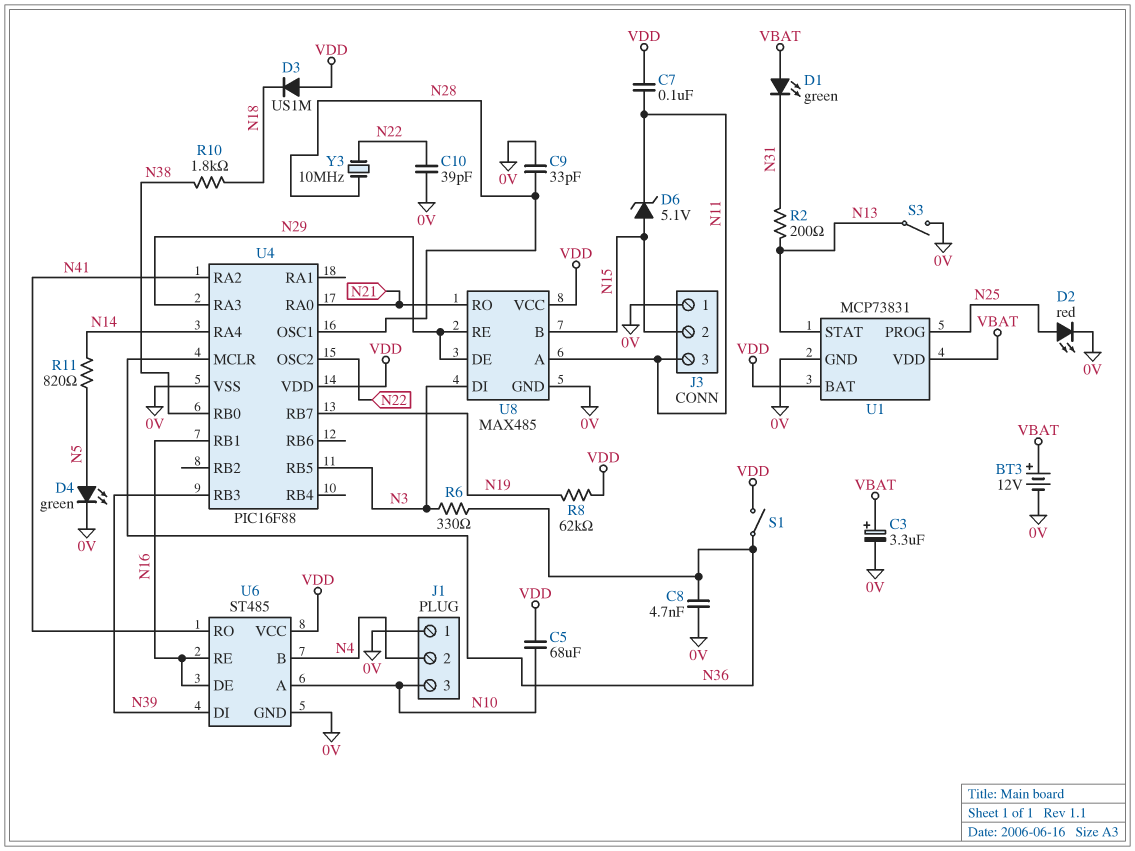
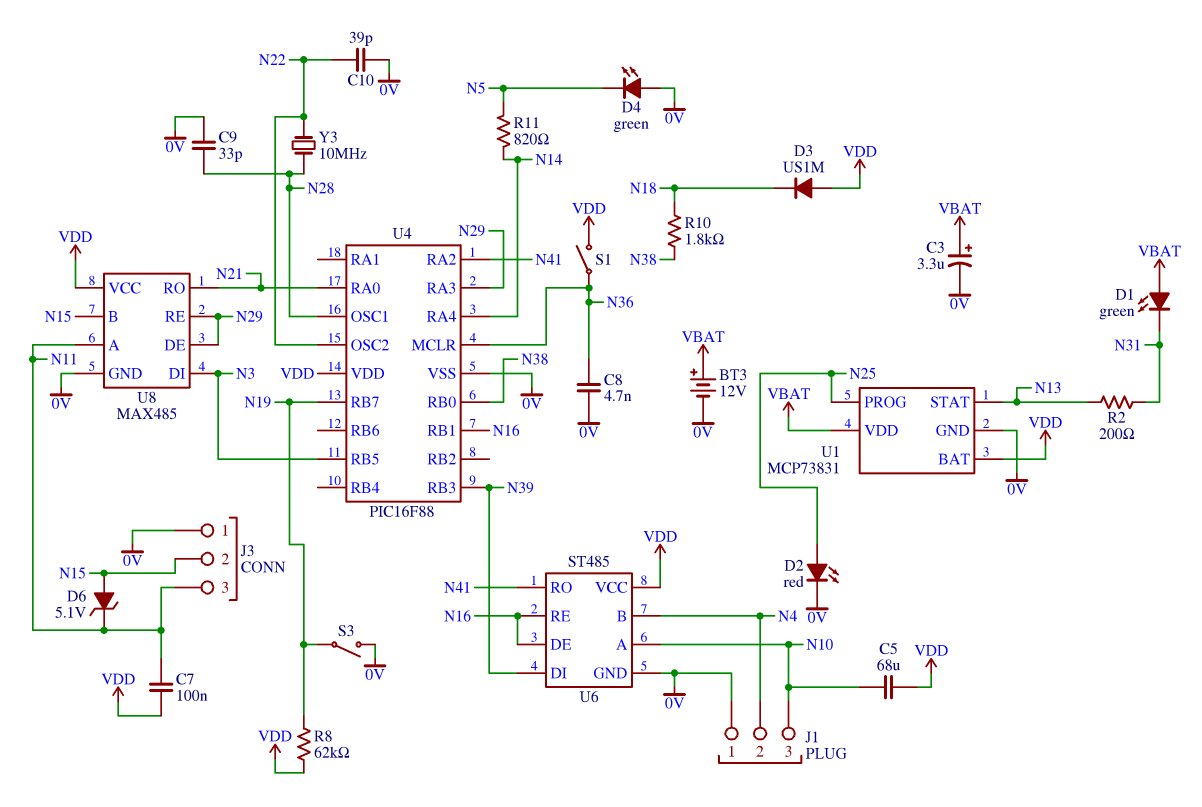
D4: LED green (A N5, K 0V) -> LED green (A 0V, K N5)
R6: 330 (N3, N36) -> none
S3: switch (0V, N13) -> switch (0V, N19)

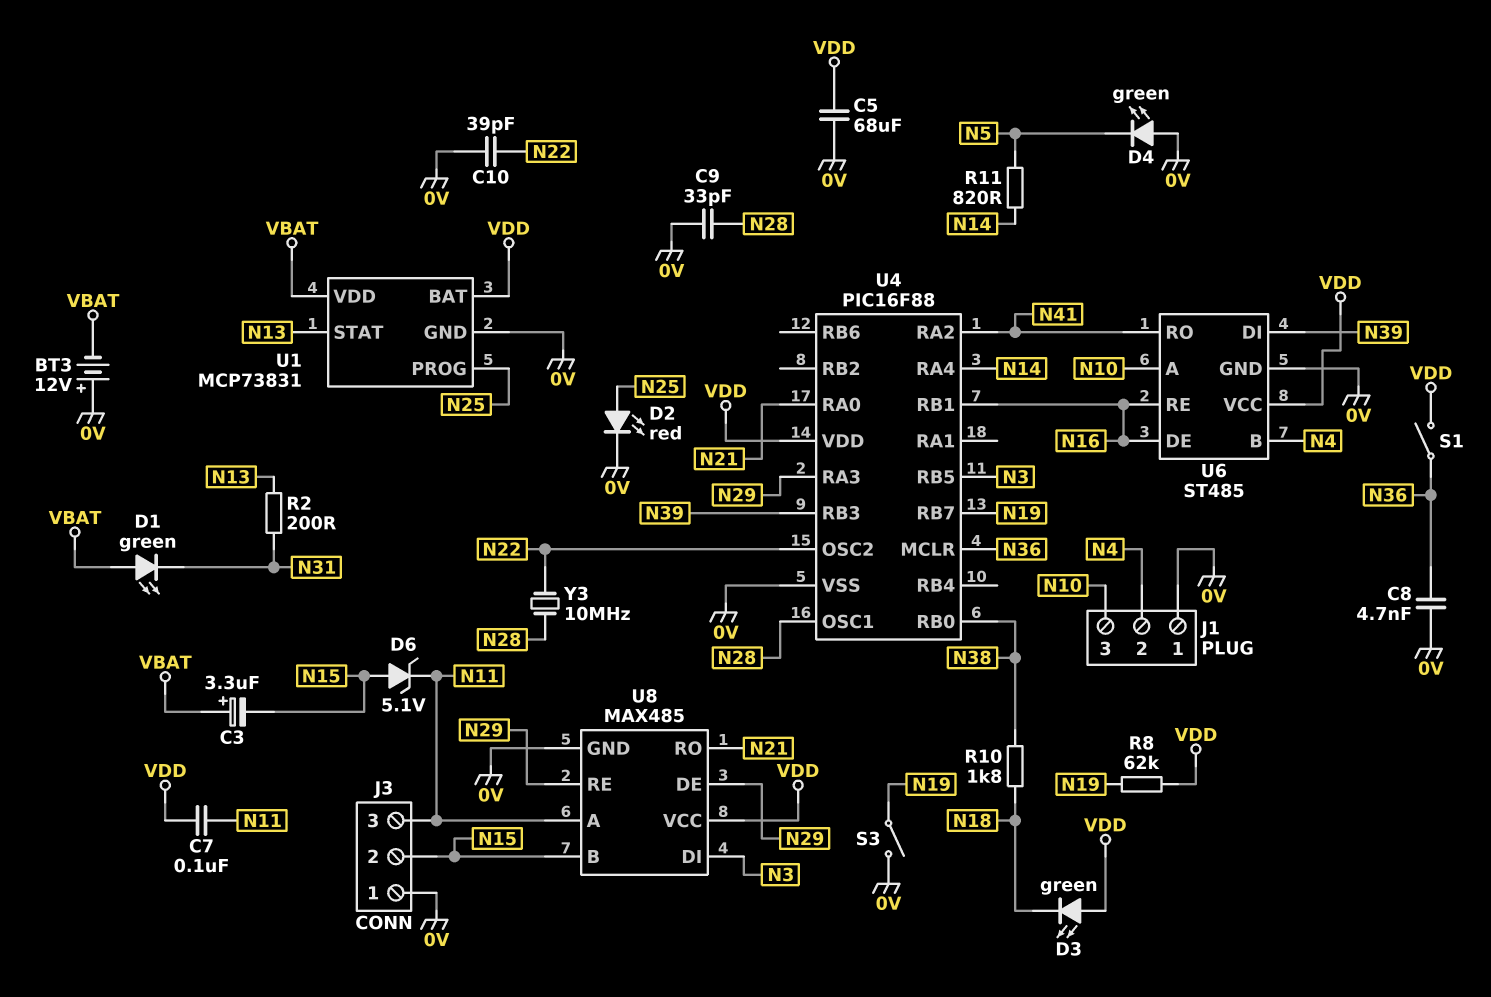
BT3: 12V (plus VBAT, minus 0V) -> 12V (plus 0V, minus VBAT)
C3: 3.3uF (plus VBAT, minus 0V) -> 3.3uF (plus VBAT, minus N15)
C5: 68uF (N10, VDD) -> 68uF (0V, VDD)
D3: diode US1M (A VDD, K N18) -> LED green (A VDD, K N18)

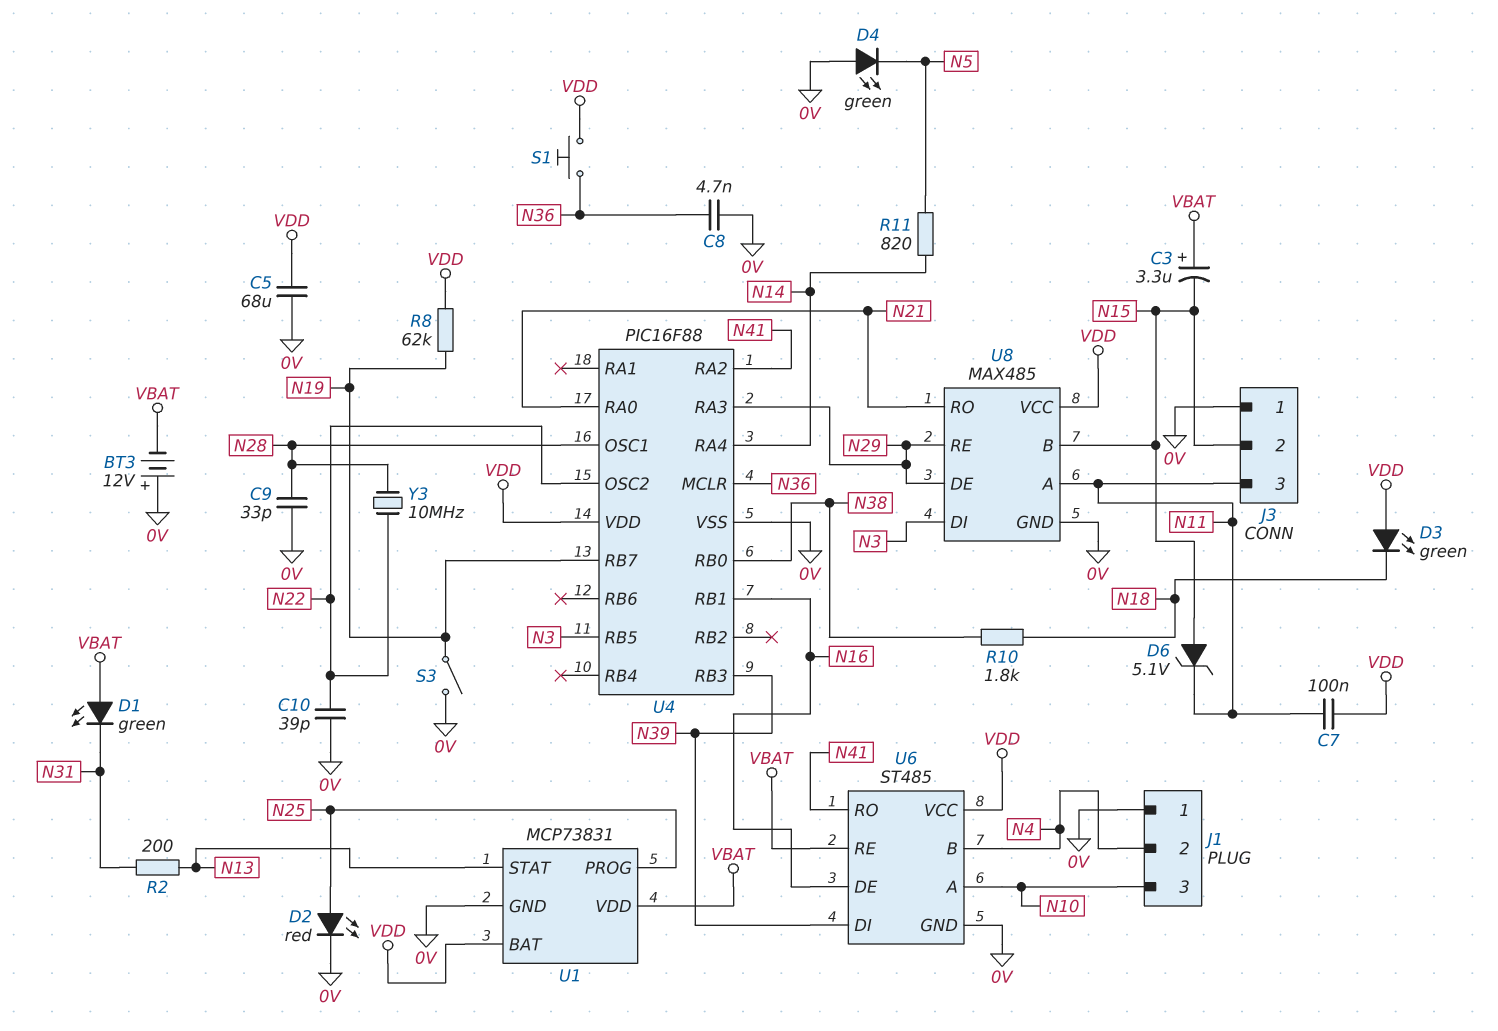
S1: switch (N36, VDD) -> button (N36, VDD)
U6 pin RE: N16 -> VBAT

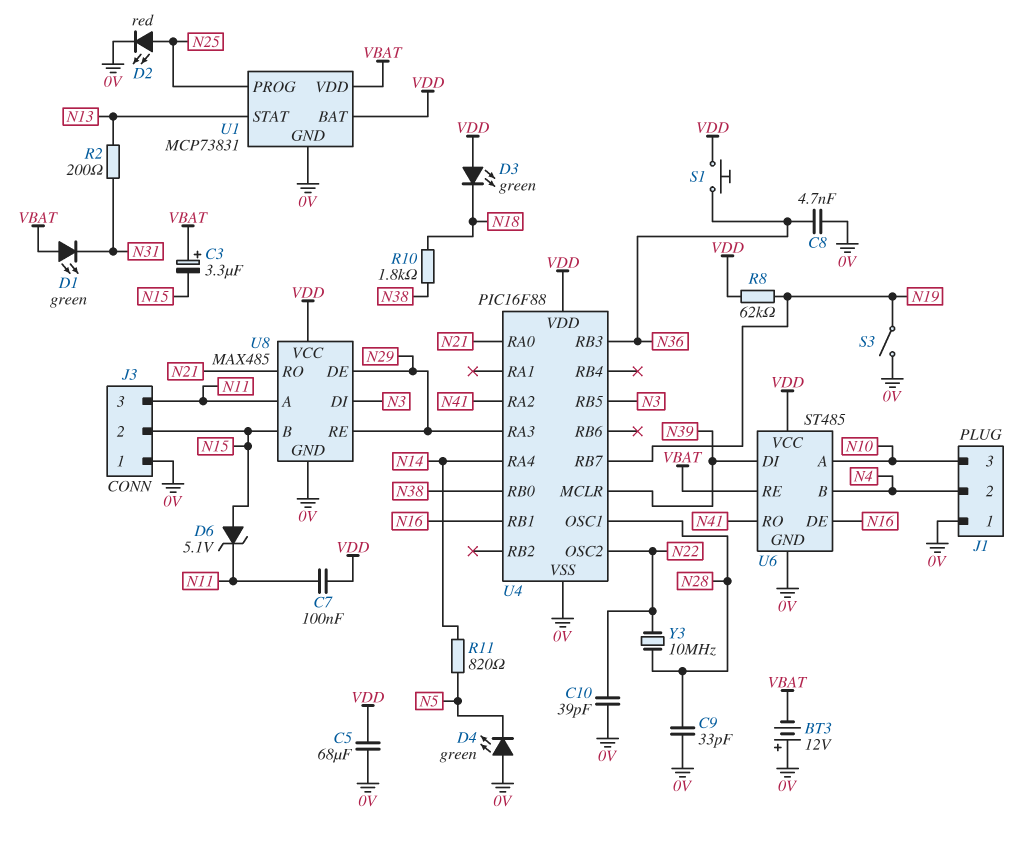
U4 pin MCLR: N36 -> N39
U4 pin RB3: N39 -> N36

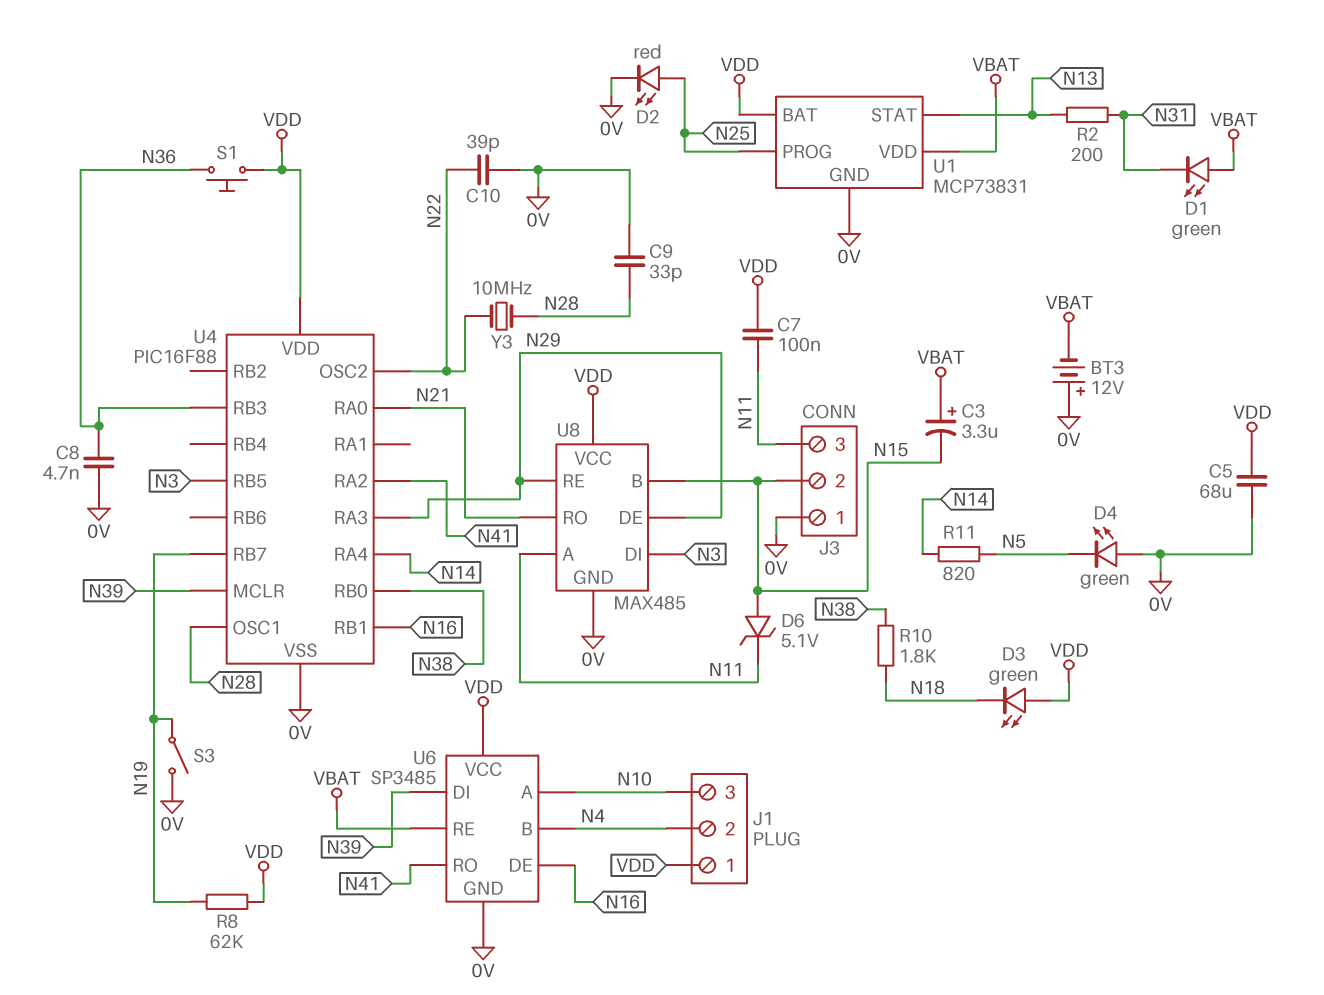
J1 pin 1: 0V -> VDD
U6: ST485 -> SP3485

